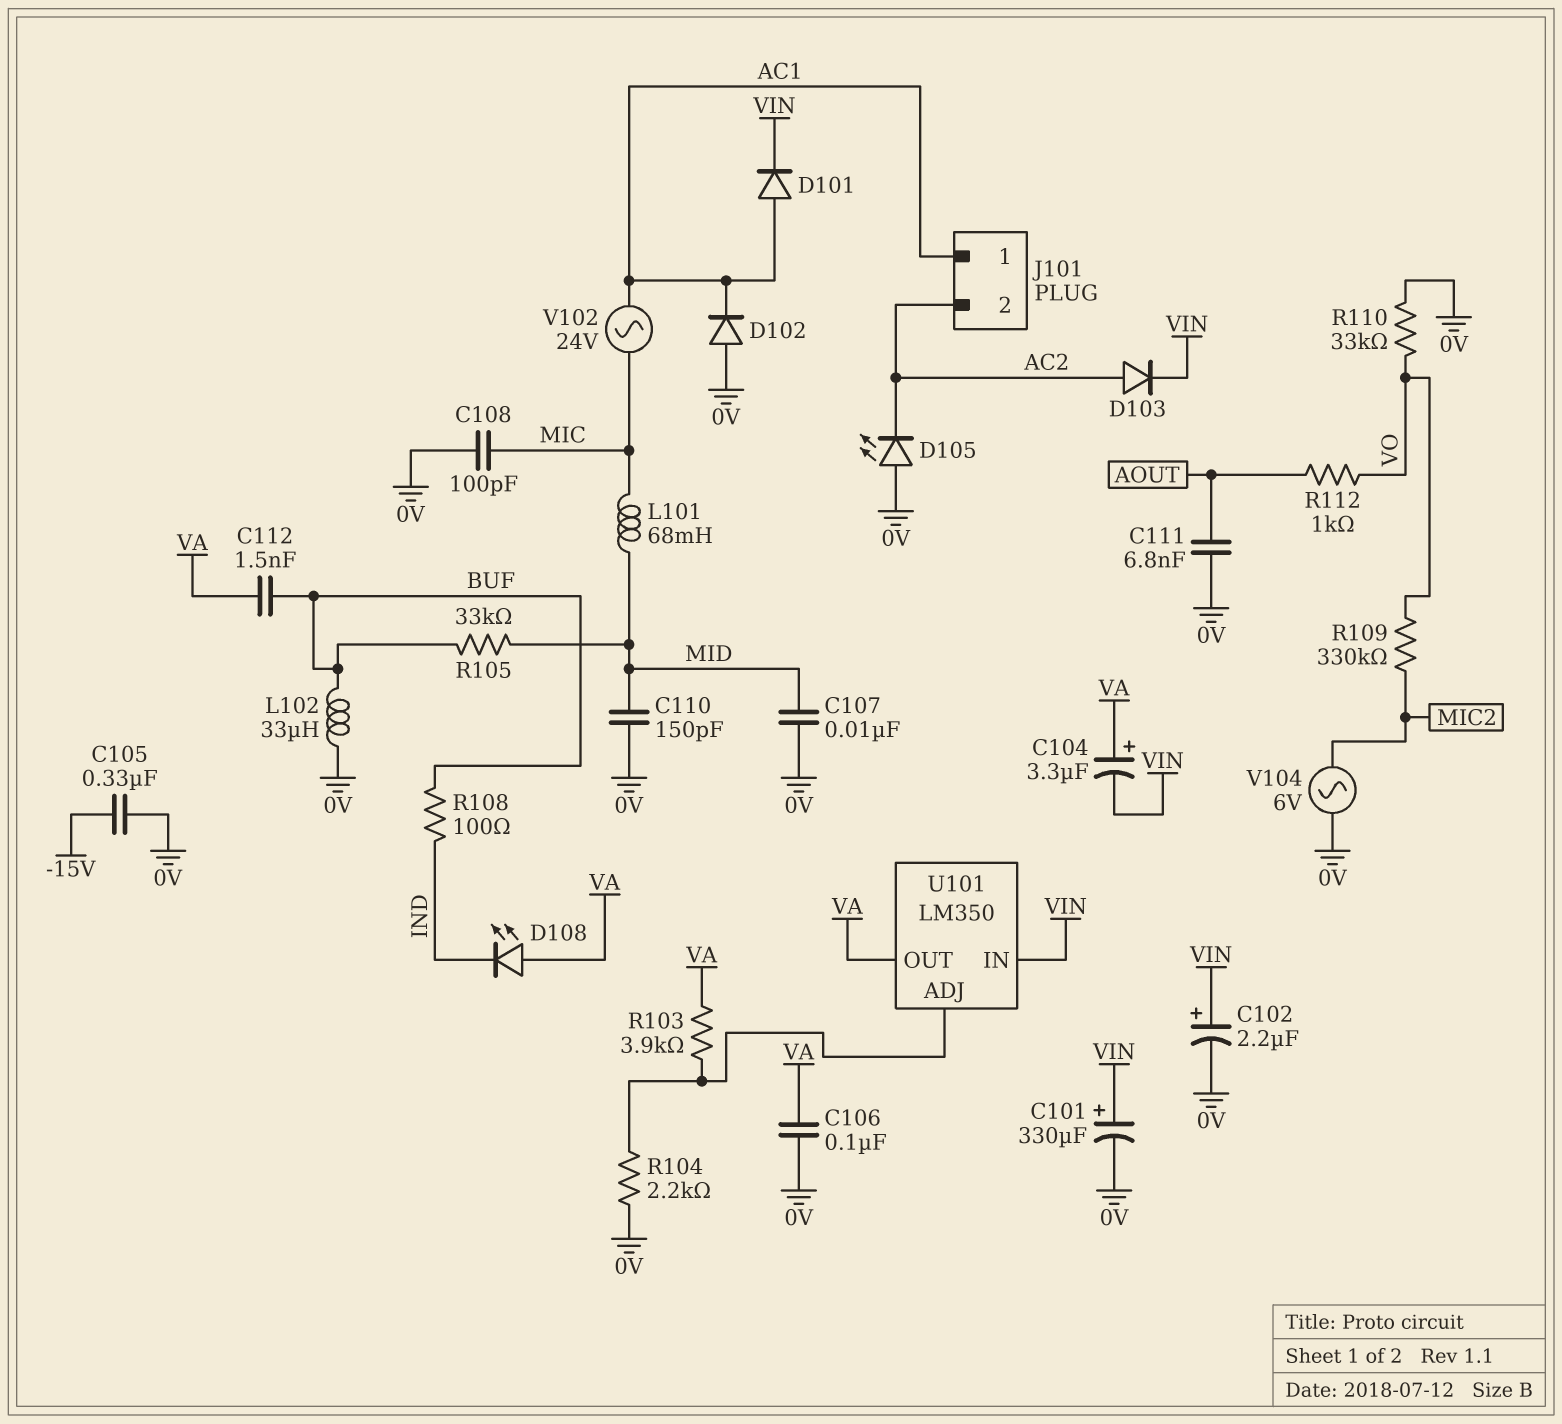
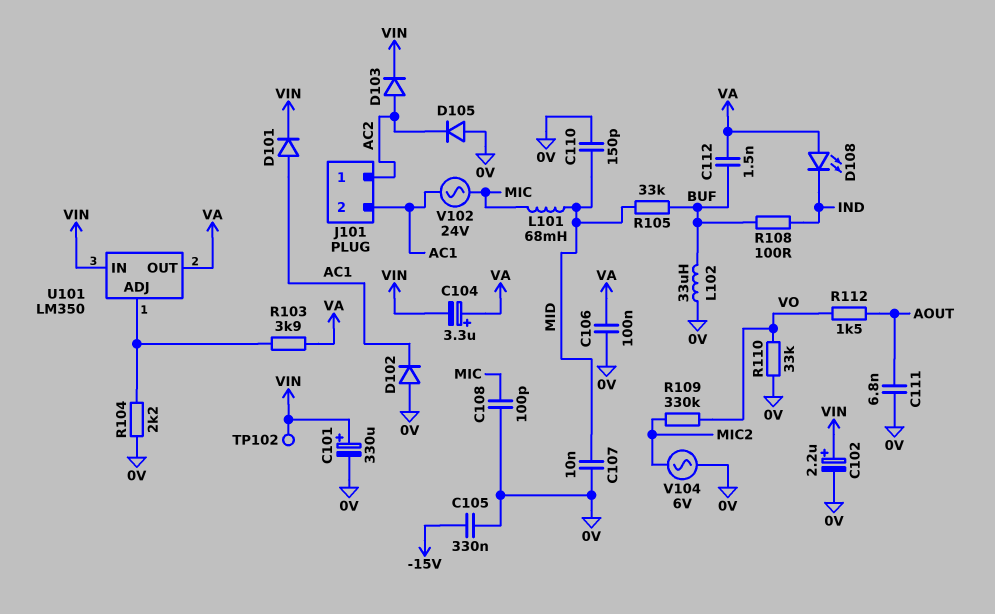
D105: LED (A 0V, K AC2) -> diode (A 0V, K AC2)
J101 pin 1: AC1 -> AC2
J101 pin 2: AC2 -> AC1
R112: 1k (AOUT, VO) -> 1.5k (AOUT, VO)
TP102: none -> test point (VIN)

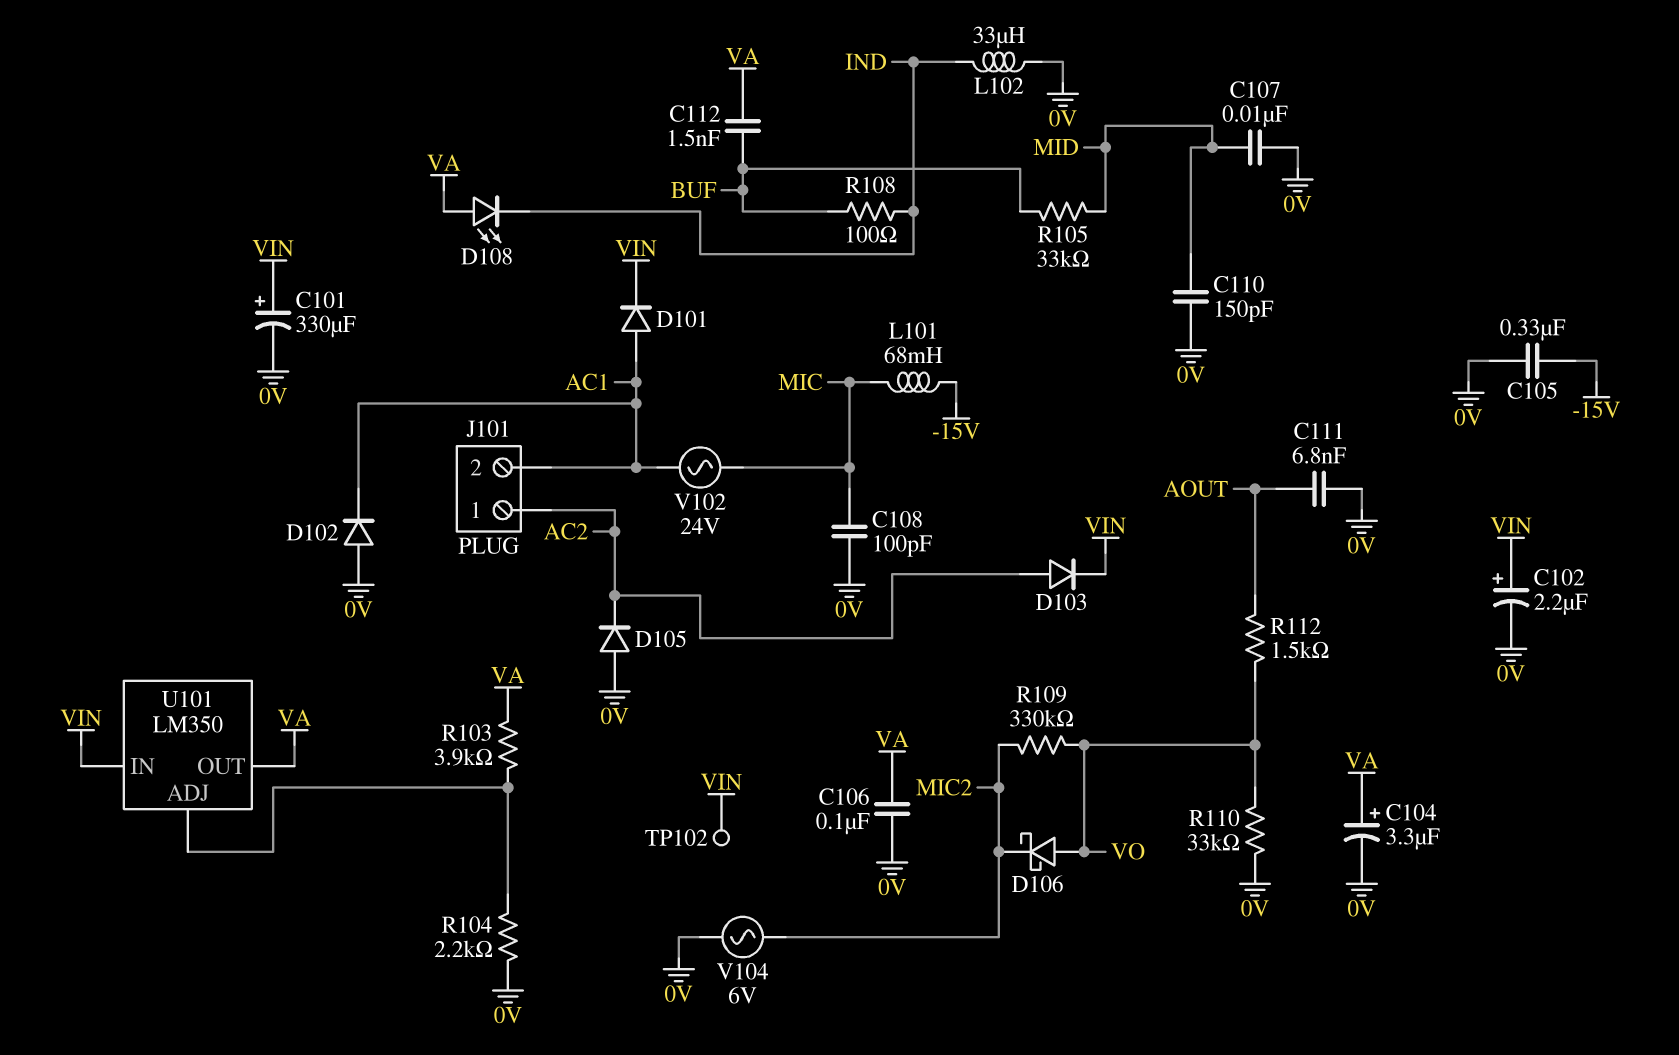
C104: 3.3uF (plus VA, minus VIN) -> 3.3uF (plus VA, minus 0V)
D106: none -> schottky (A VO, K MIC2)
L101: 68mH (MIC, MID) -> 68mH (-15V, MIC)
L102: 33uH (0V, BUF) -> 33uH (0V, IND)

